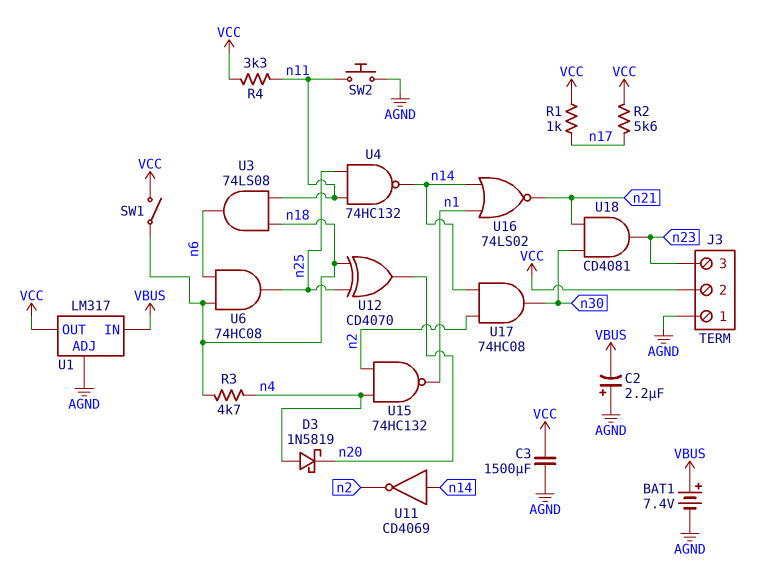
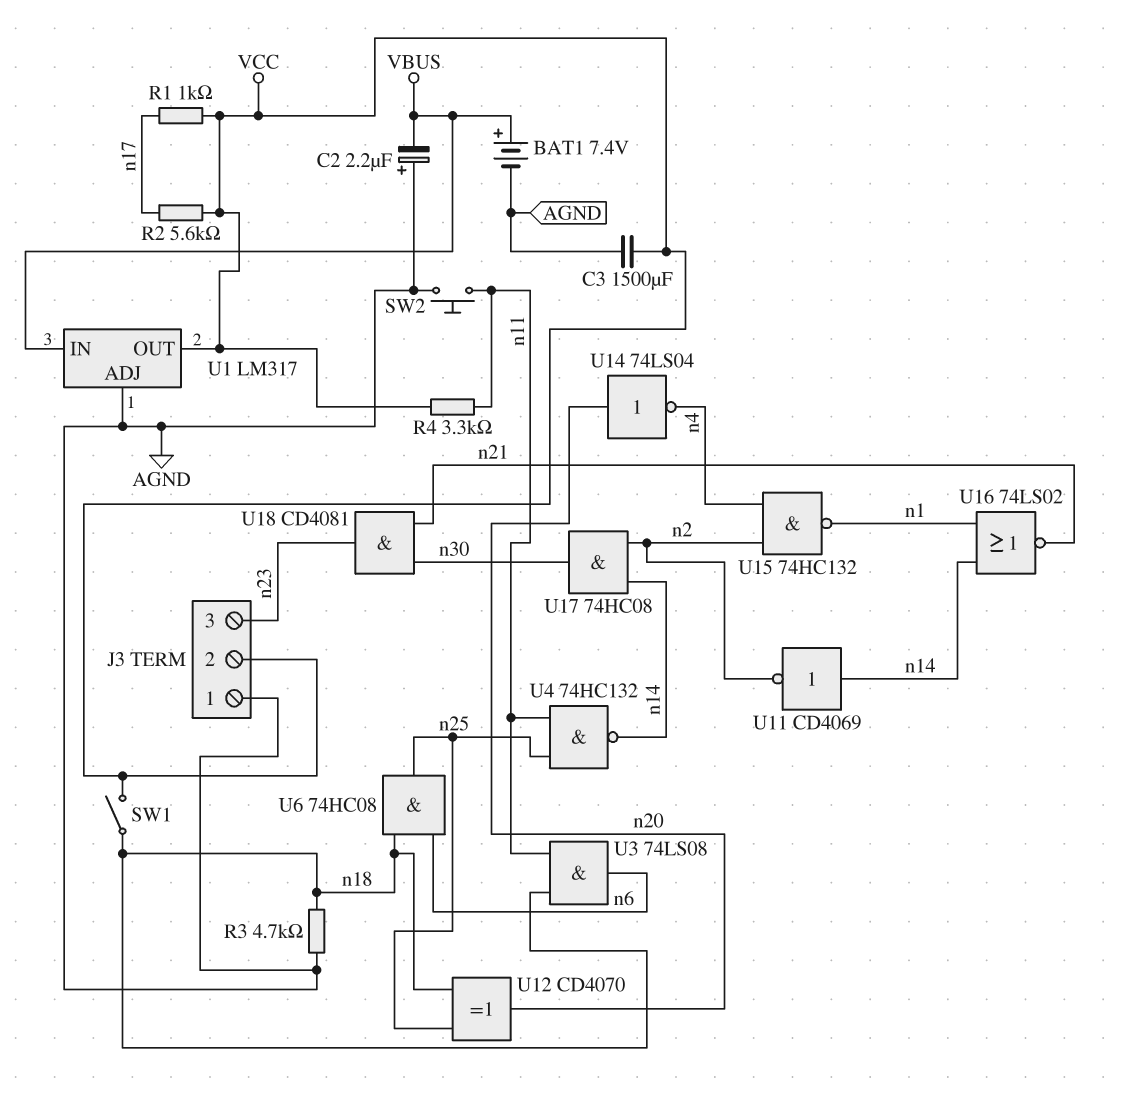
D3: schottky 1N5819 (A n4, K n20) -> none
R3: 4.7k (n4, n18) -> 4.7k (AGND, n18)
U14: none -> NOT 74LS04 (in n20, out n4)

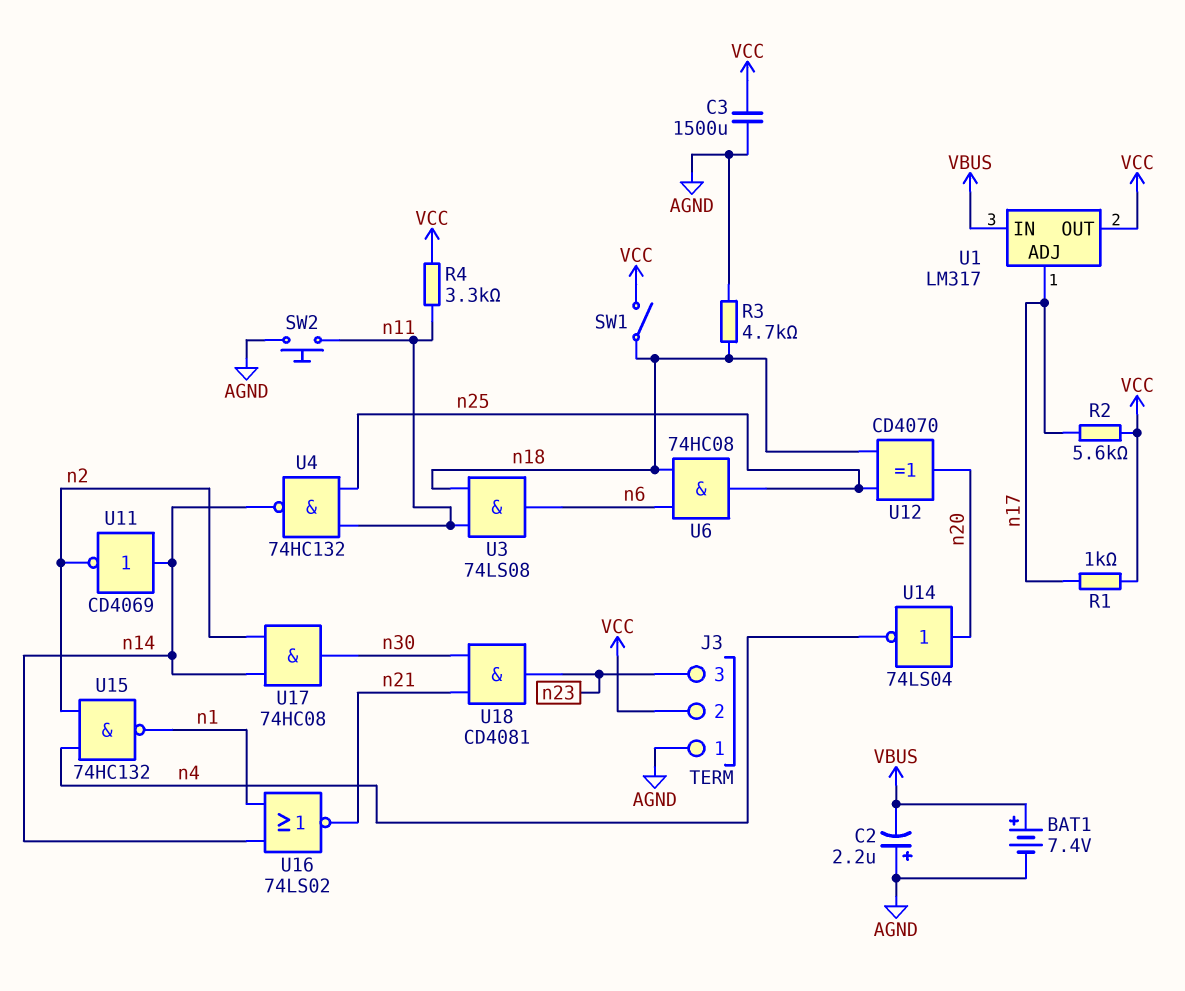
U1 pin ADJ: AGND -> n17

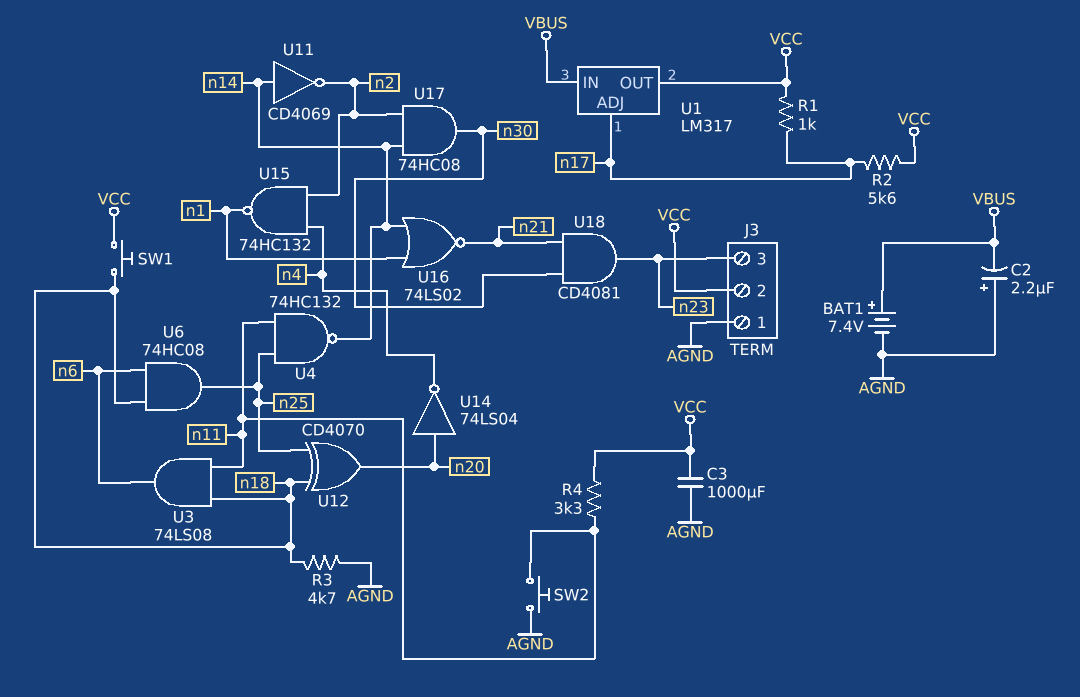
C3: 1500uF (AGND, VCC) -> 1000uF (AGND, VCC)
SW1: switch (VCC, n18) -> button (VCC, n18)

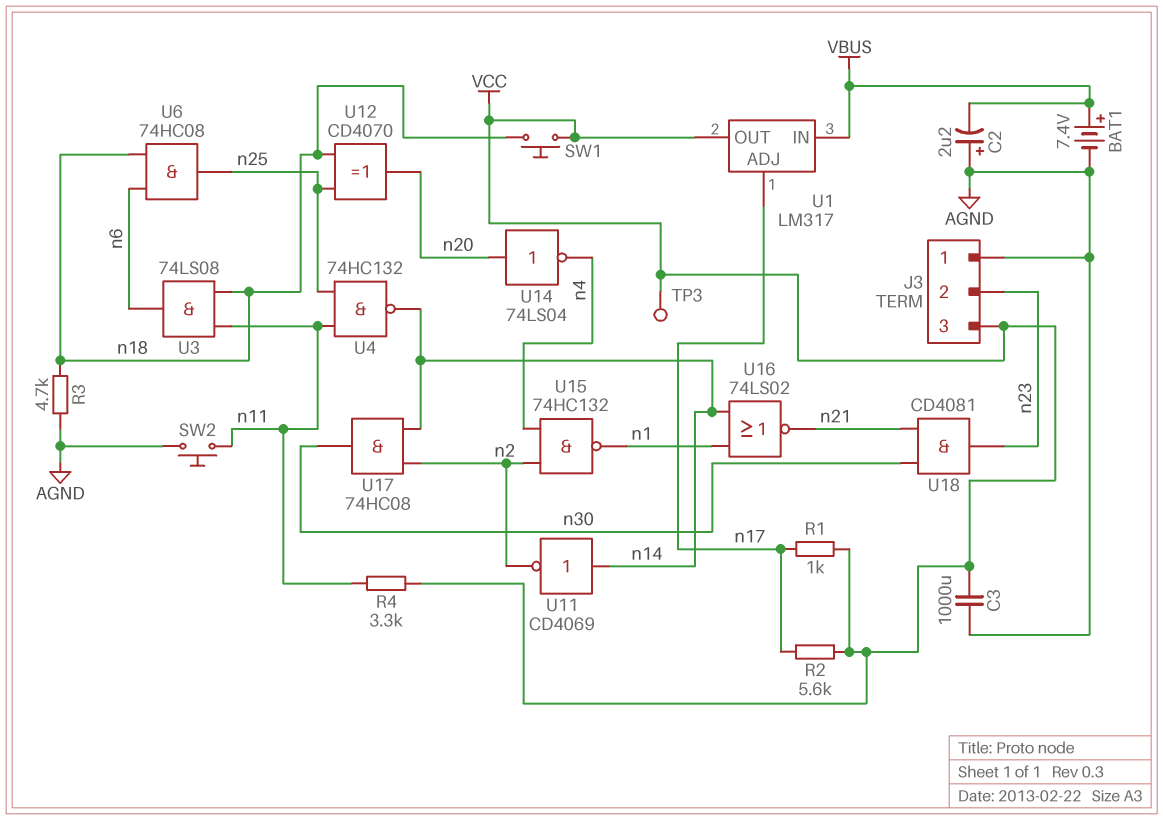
J3 pin 2: VCC -> n23
J3 pin 3: n23 -> VCC
TP3: none -> test point (VCC)

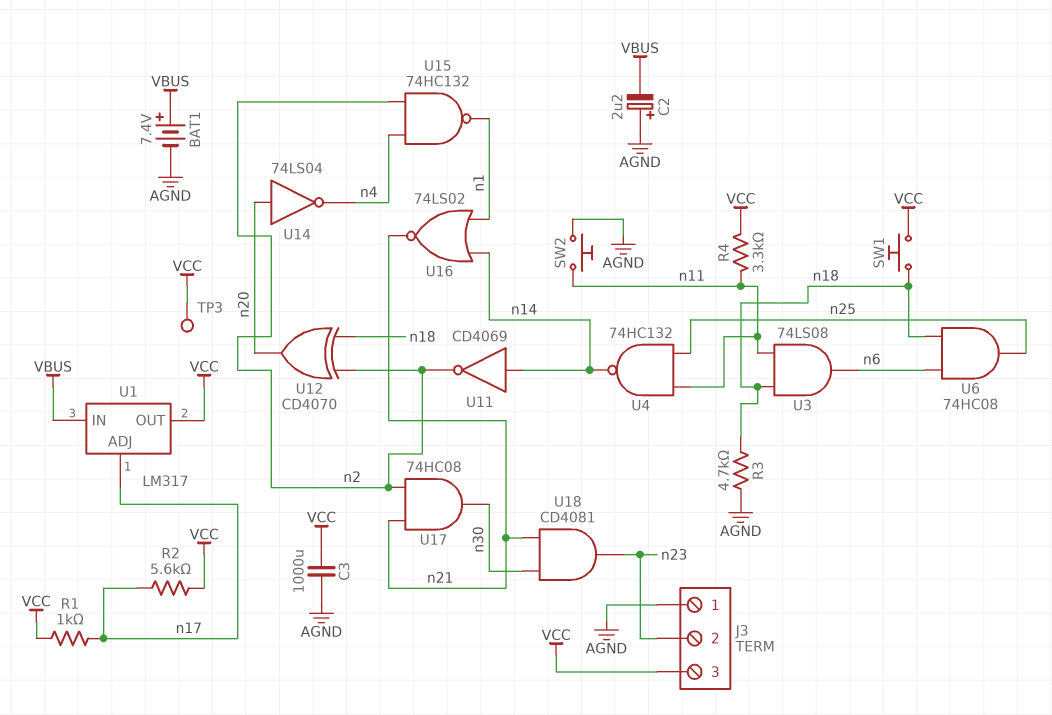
U12: XOR CD4070 (in n18, in n25, out n20) -> XOR CD4070 (in n2, in n18, out n20)
U17: AND 74HC08 (in n2, in n14, out n30) -> AND 74HC08 (in n2, in n21, out n30)

